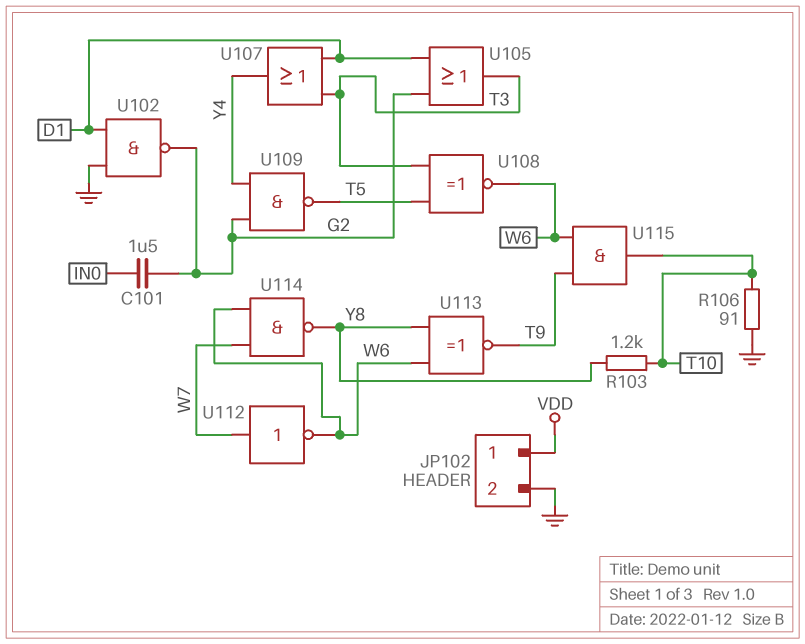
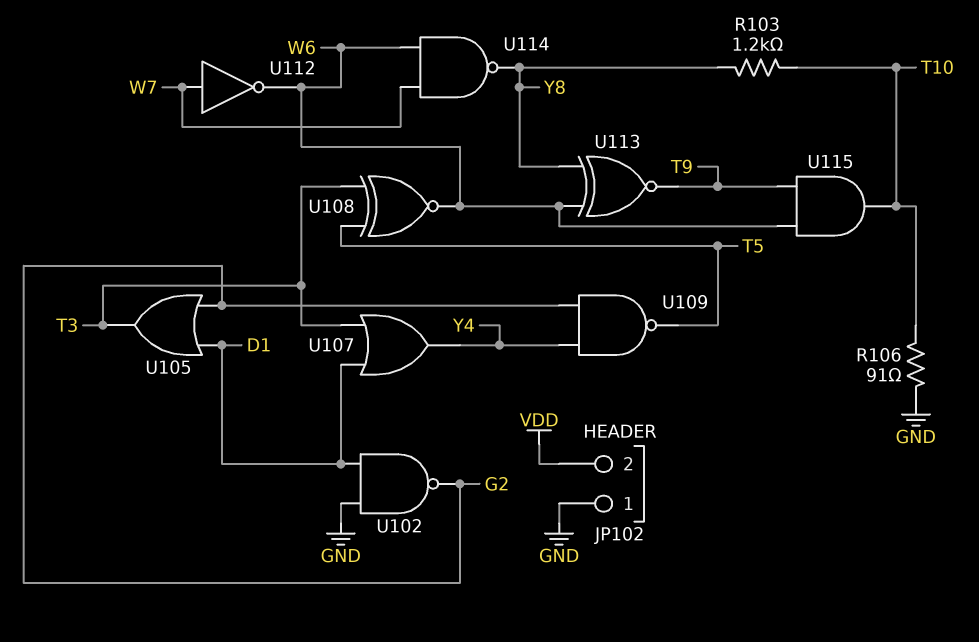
C101: 1.5uF (G2, IN0) -> none
JP102 pin 1: VDD -> GND
JP102 pin 2: GND -> VDD

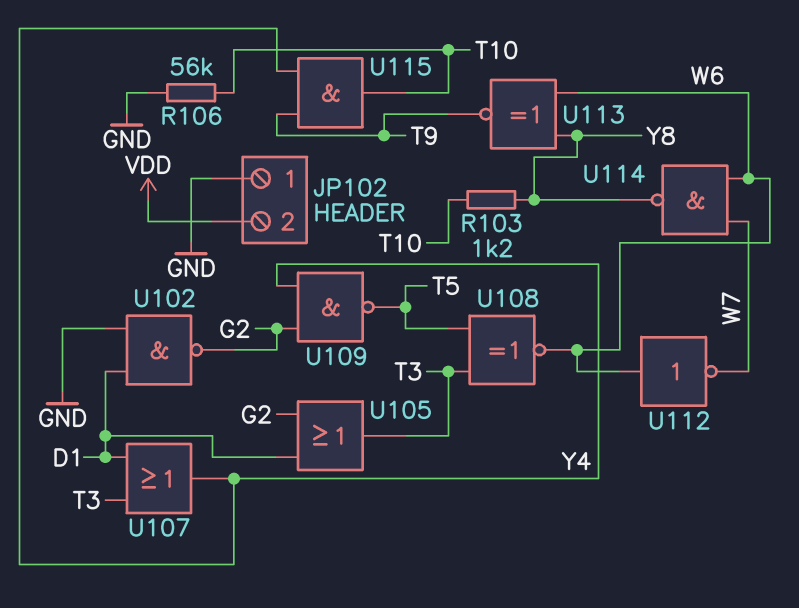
R106: 91 (GND, T10) -> 56k (GND, T10)
U112: NOT (in W7, out W6) -> NOT (in W6, out W7)
U115: AND (in T9, in W6, out T10) -> AND (in T9, in Y4, out T10)

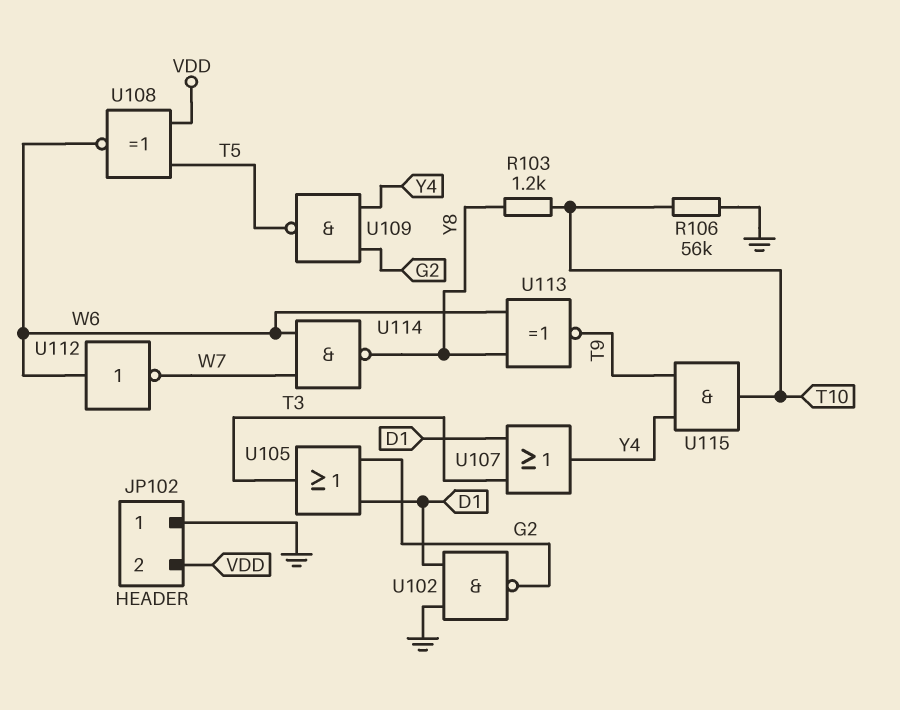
U108: XNOR (in T3, in T5, out W6) -> XNOR (in T5, in VDD, out W6)

